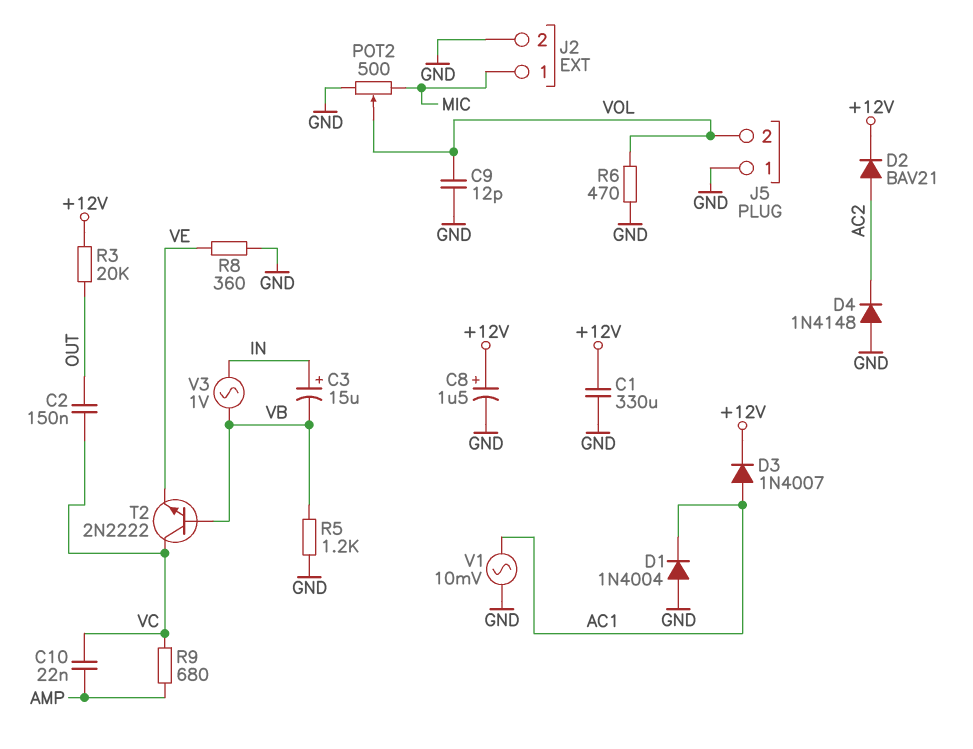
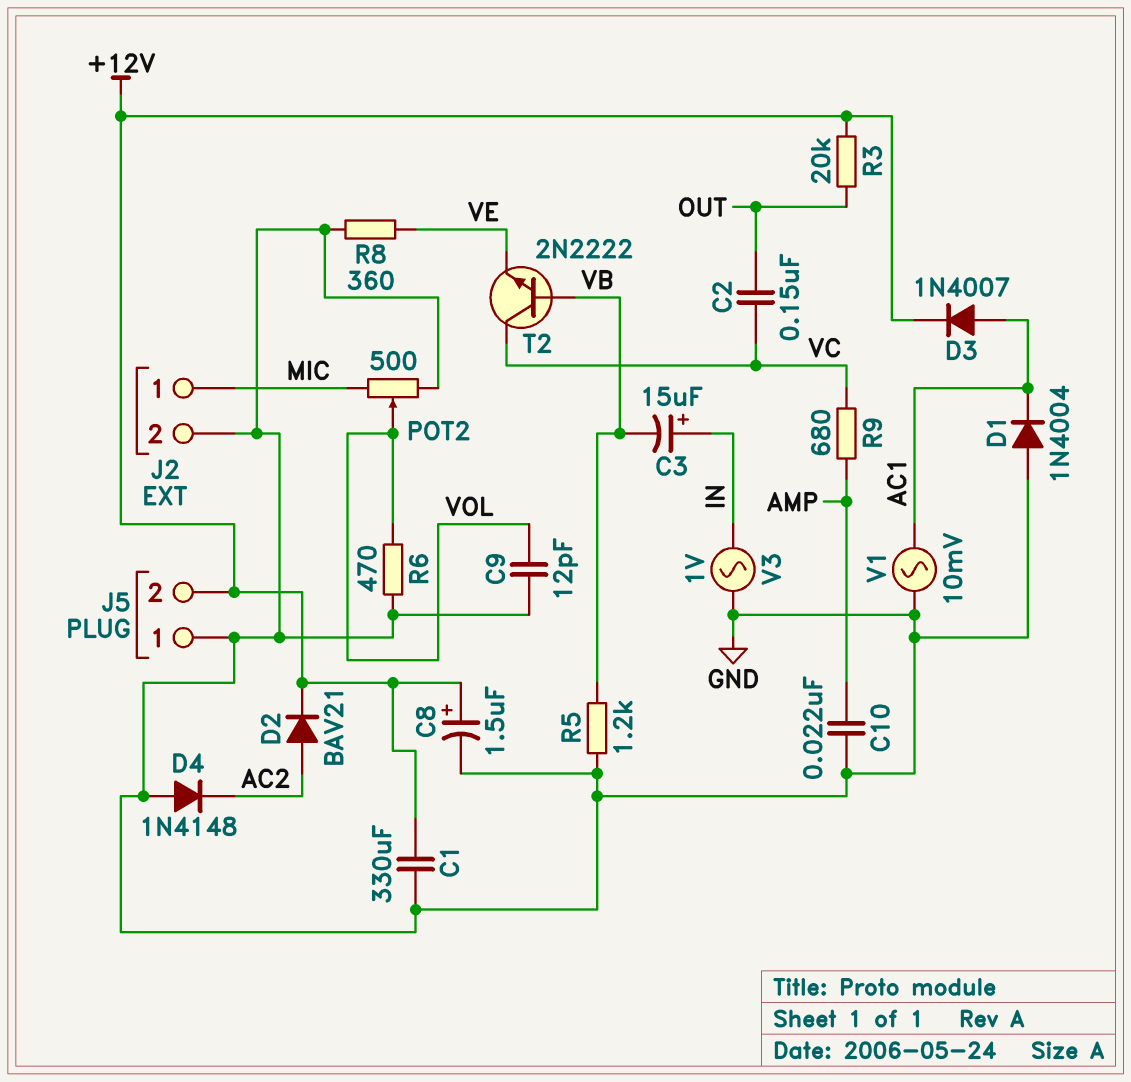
C10: 22nF (AMP, VC) -> 22nF (AMP, GND)
J5 pin 2: VOL -> +12V
V3: AC 1V (IN, VB) -> AC 1V (GND, IN)

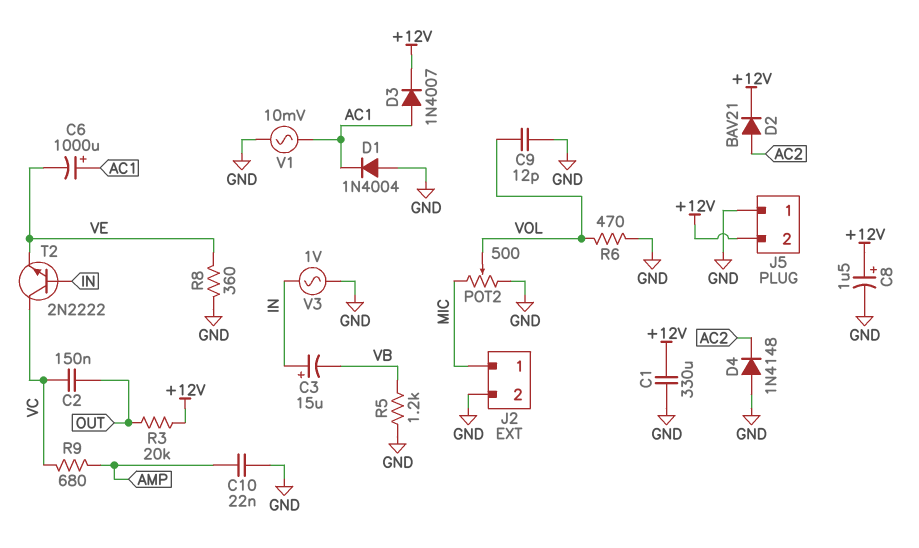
C6: none -> 1000uF (plus AC1, minus VE)
T2: NPN 2N2222 (B VB, C VC, E VE) -> NPN 2N2222 (B IN, C VC, E VE)

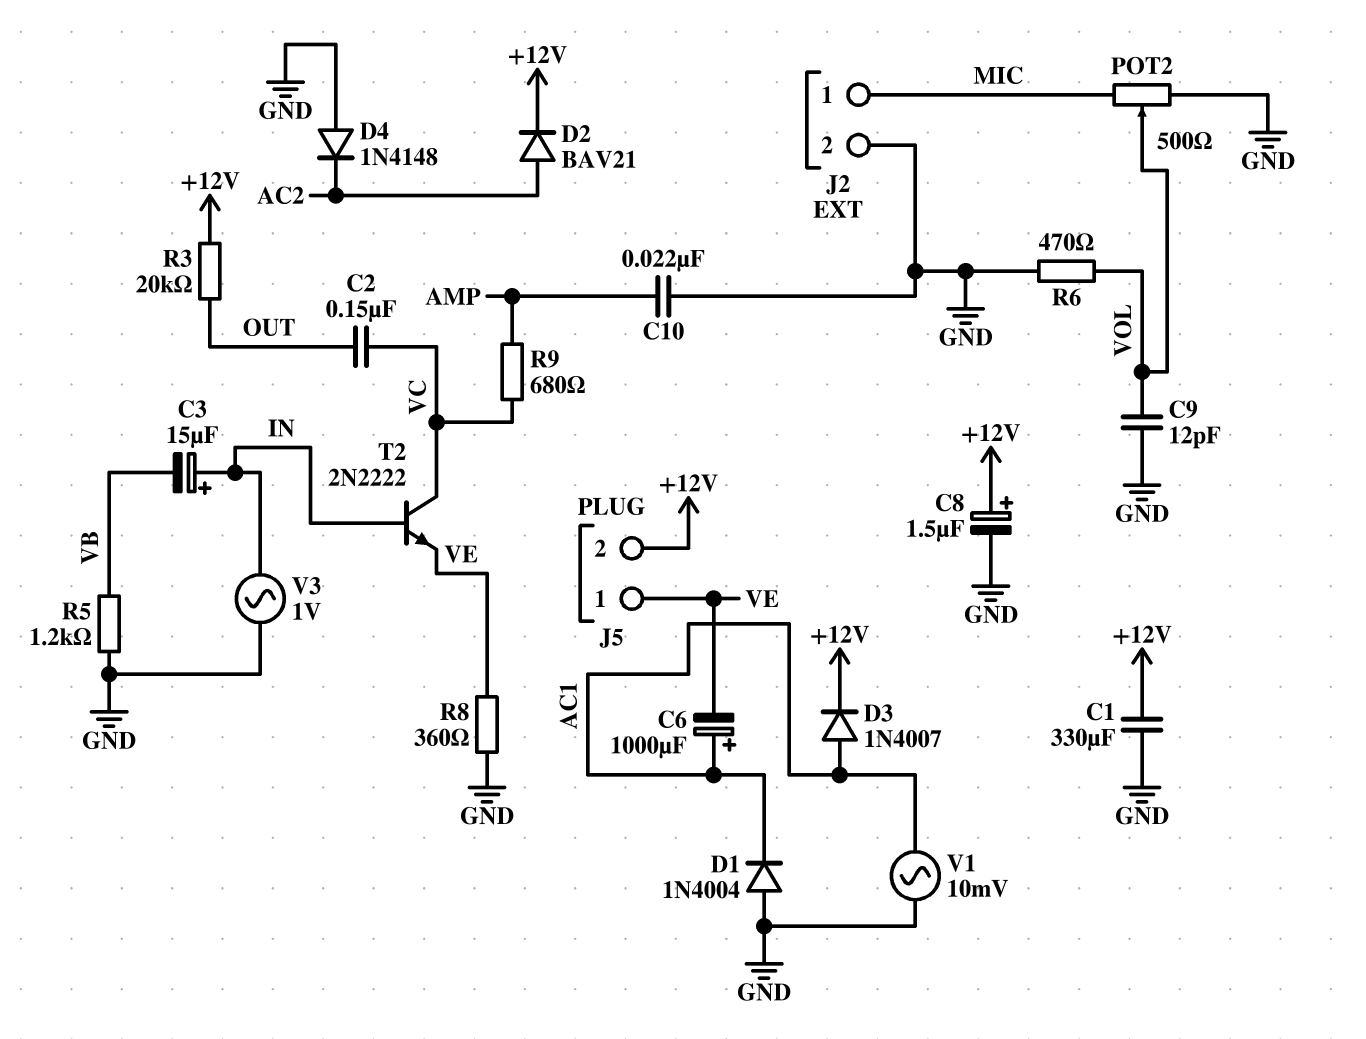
J5 pin 1: GND -> VE

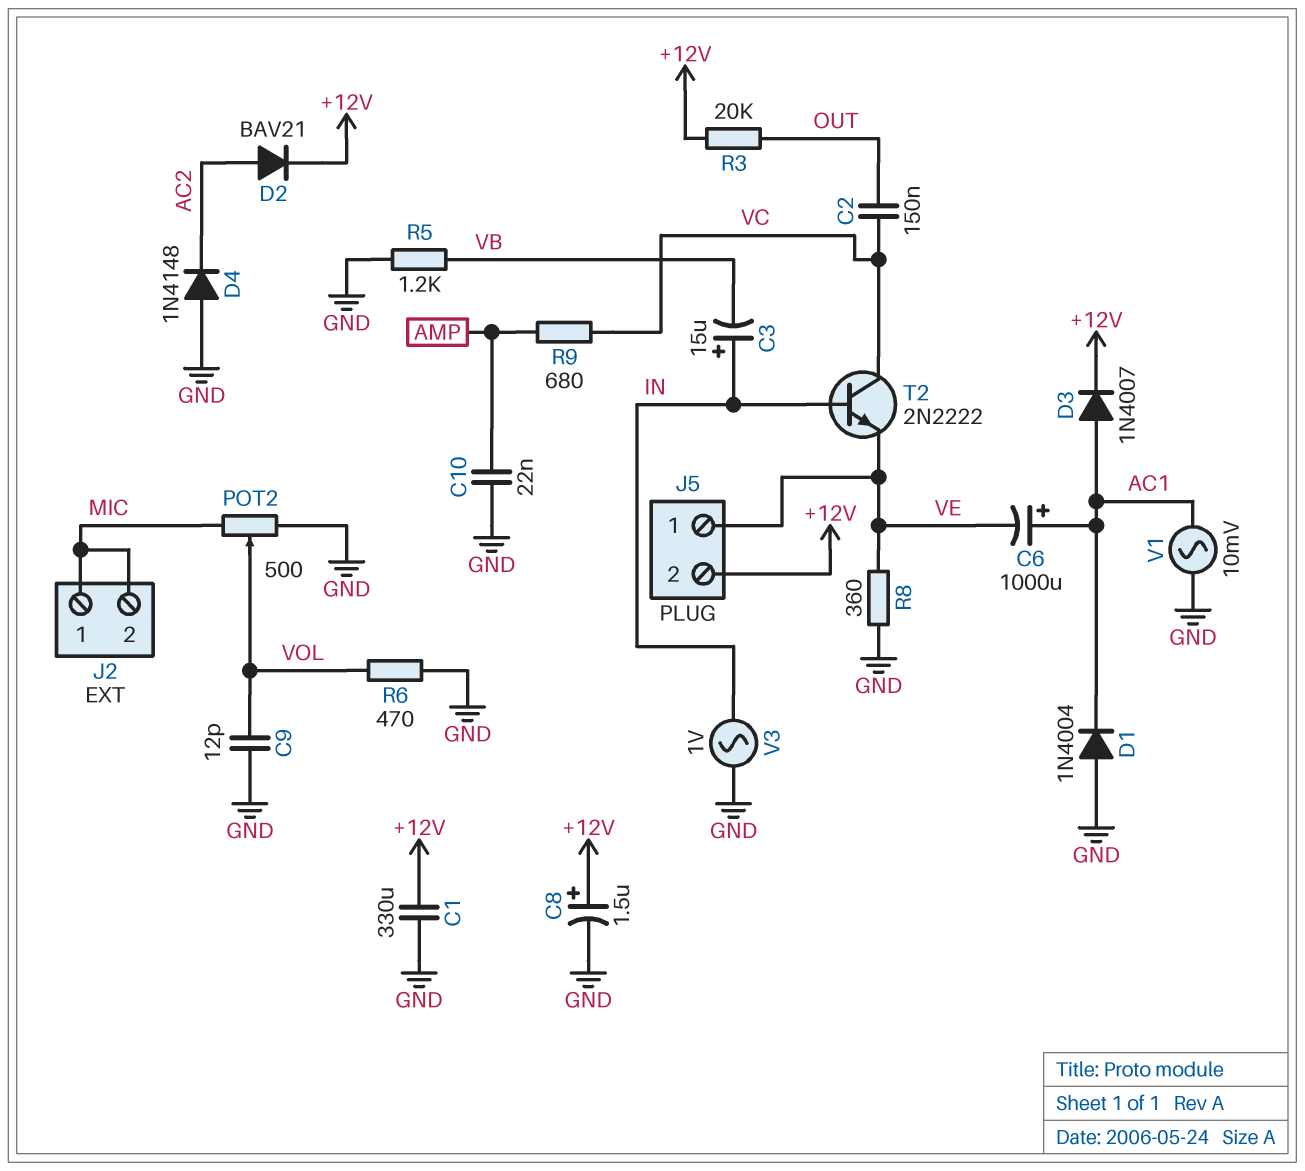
J2 pin 2: GND -> MIC

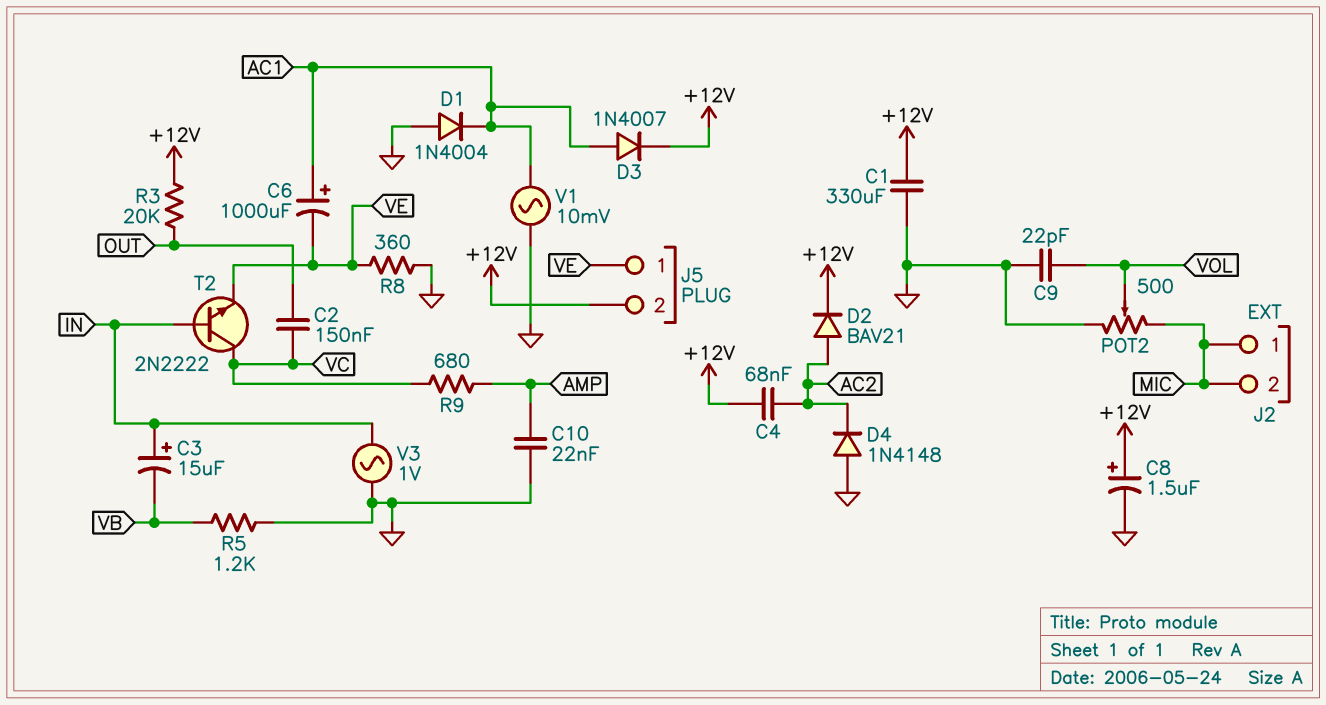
C4: none -> 68nF (+12V, AC2)
C9: 12pF (GND, VOL) -> 22pF (GND, VOL)
R6: 470 (GND, VOL) -> none

